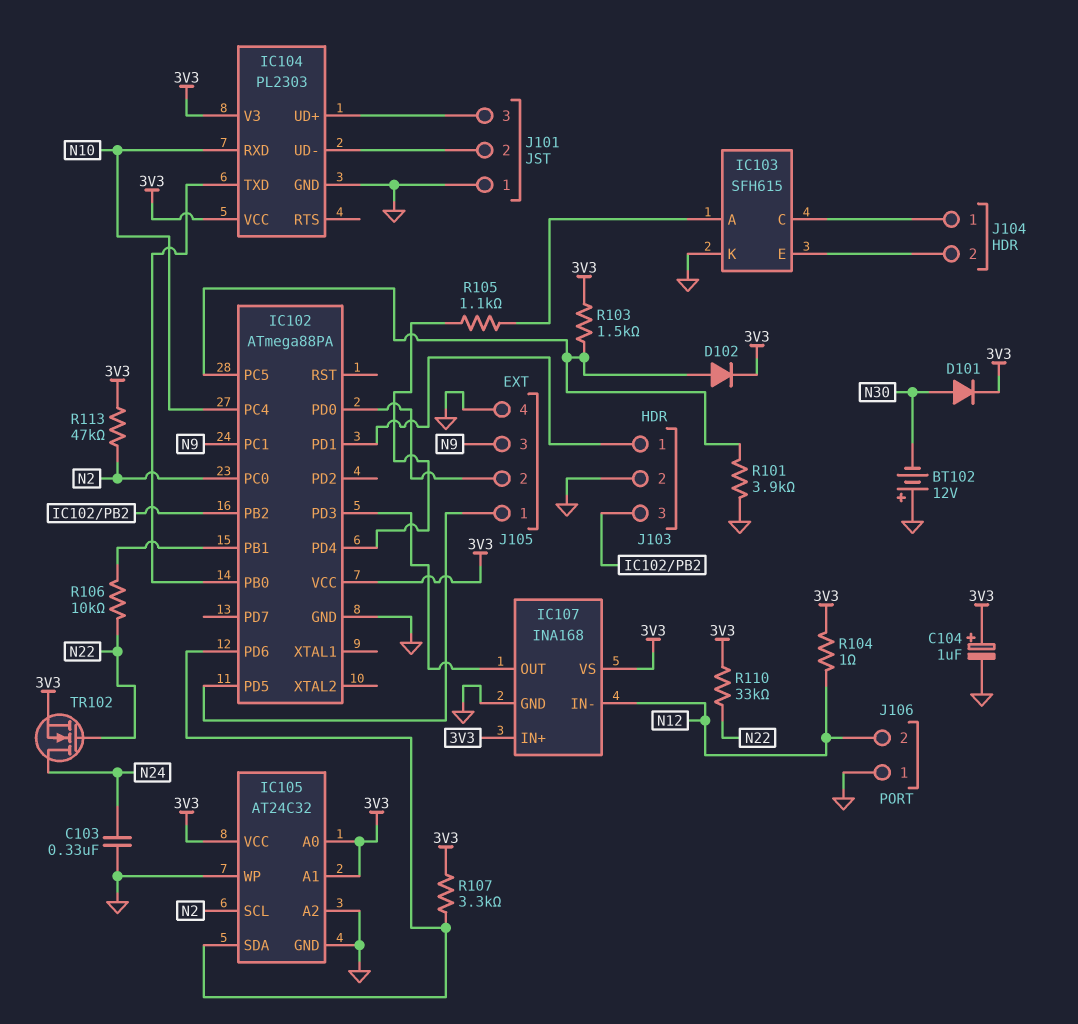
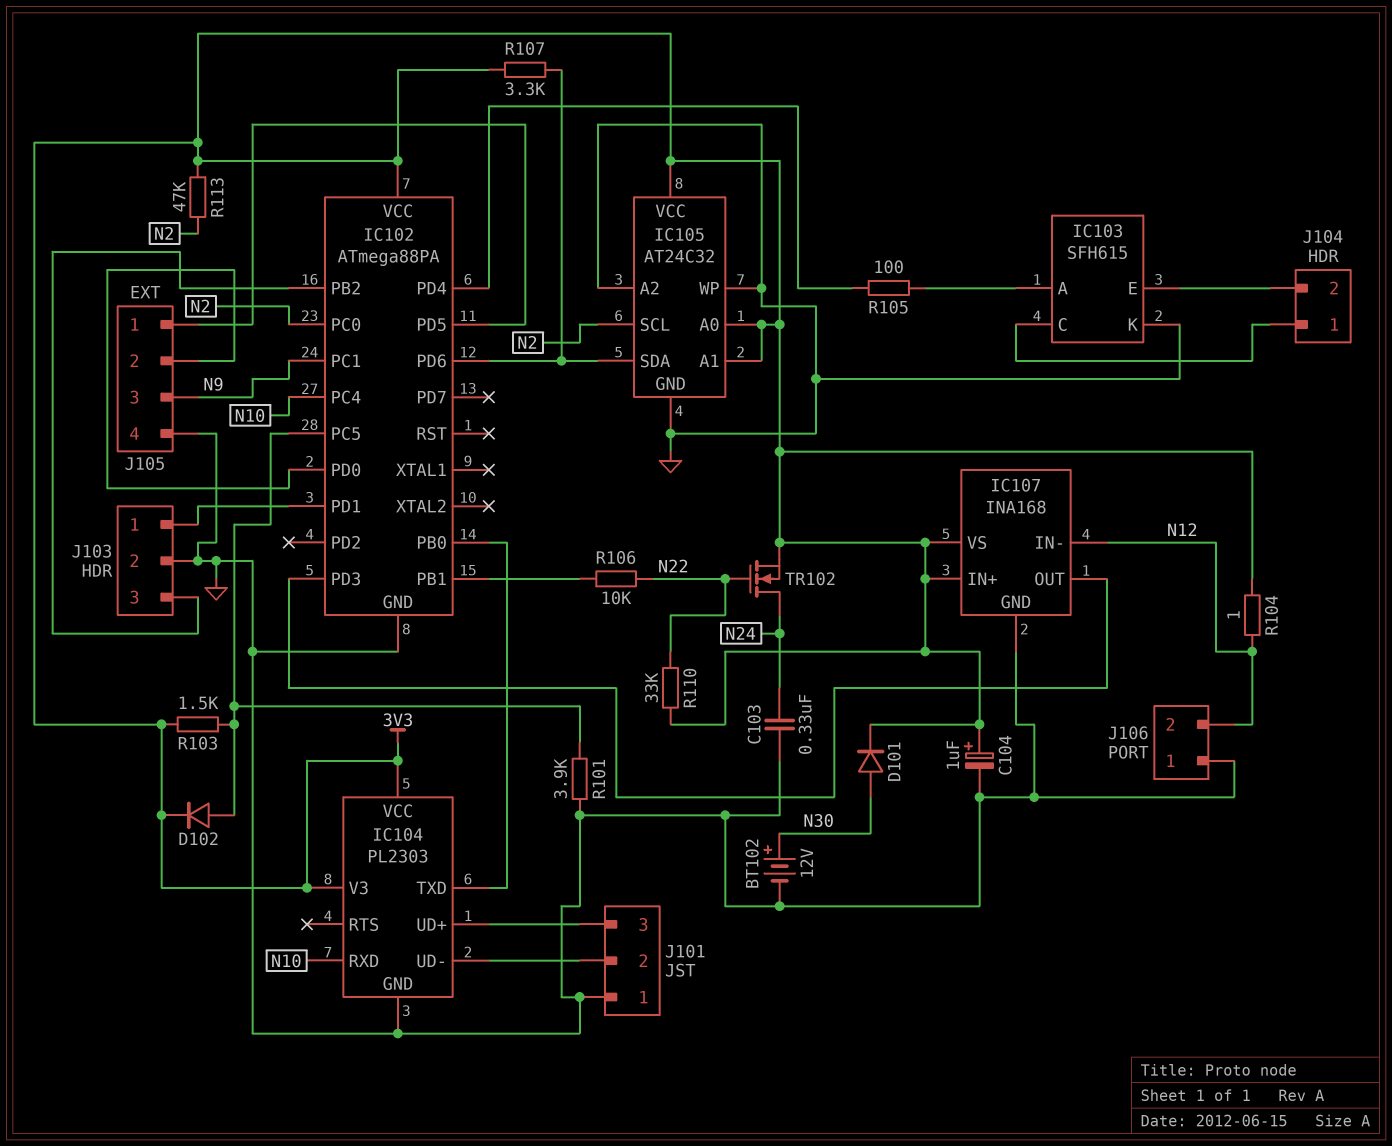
BT102: 12V (plus GND, minus N30) -> 12V (plus N30, minus GND)
R105: 1.1k (IC102/PD4, IC103/A) -> 100 (IC102/PD4, IC103/A)

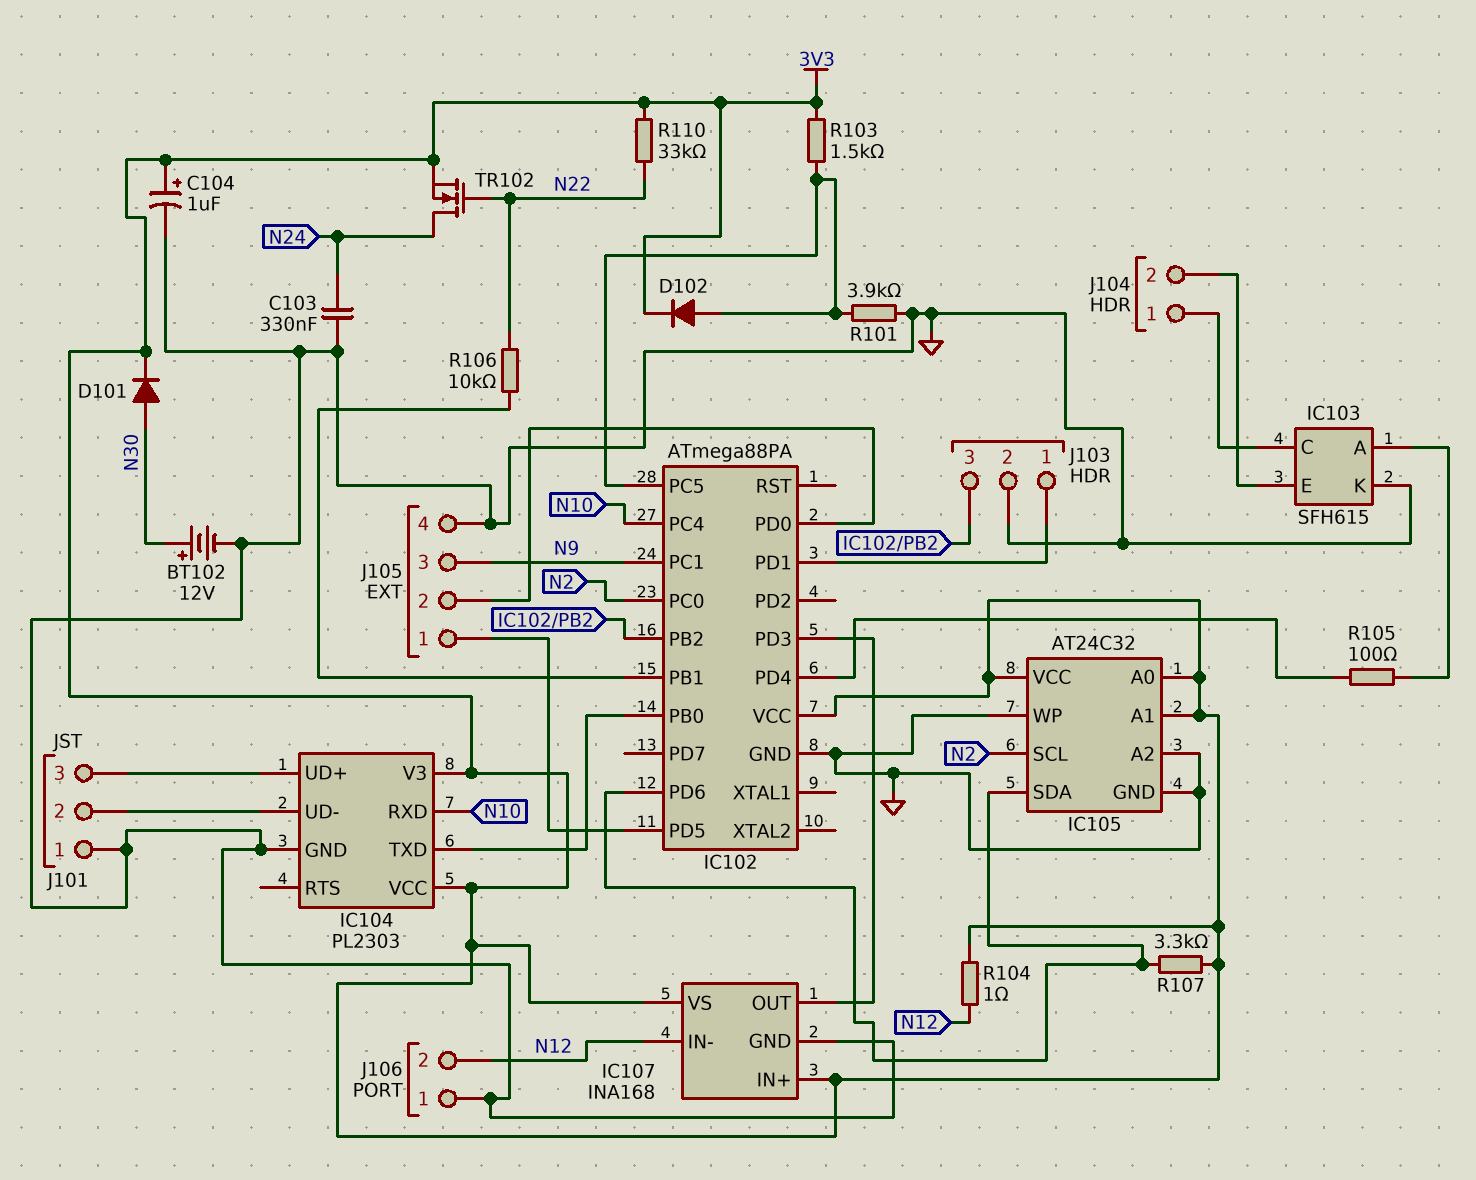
R113: 47k (3V3, N2) -> none

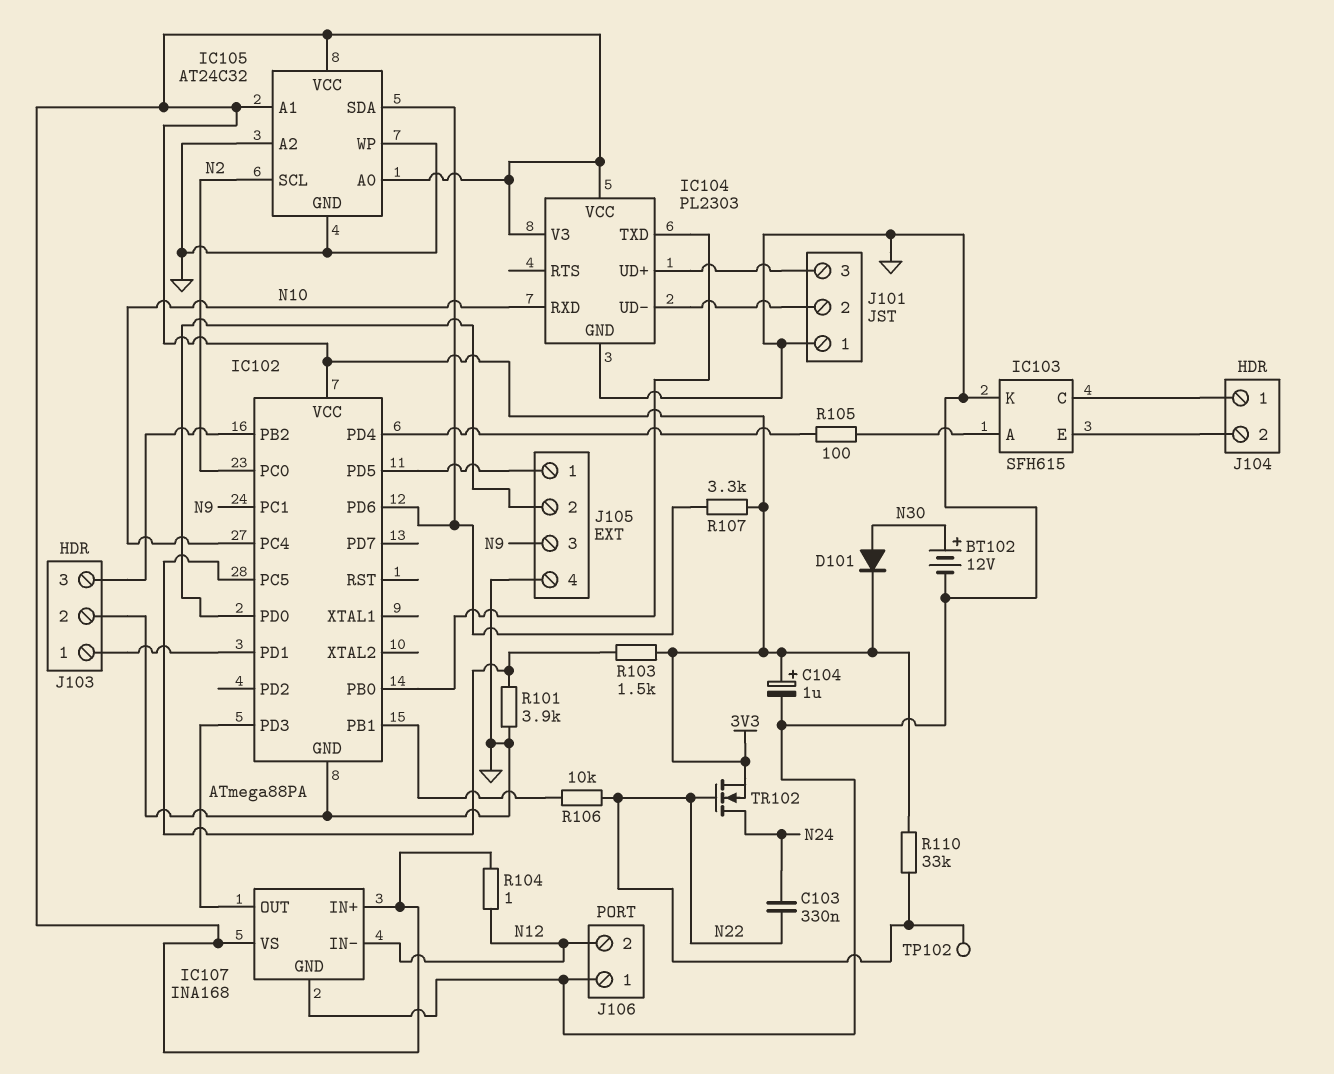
C103: 330nF (GND, N24) -> 330nF (N22, N24)
D102: diode (A IC102/PC5, K 3V3) -> none
TP102: none -> test point (N22)

